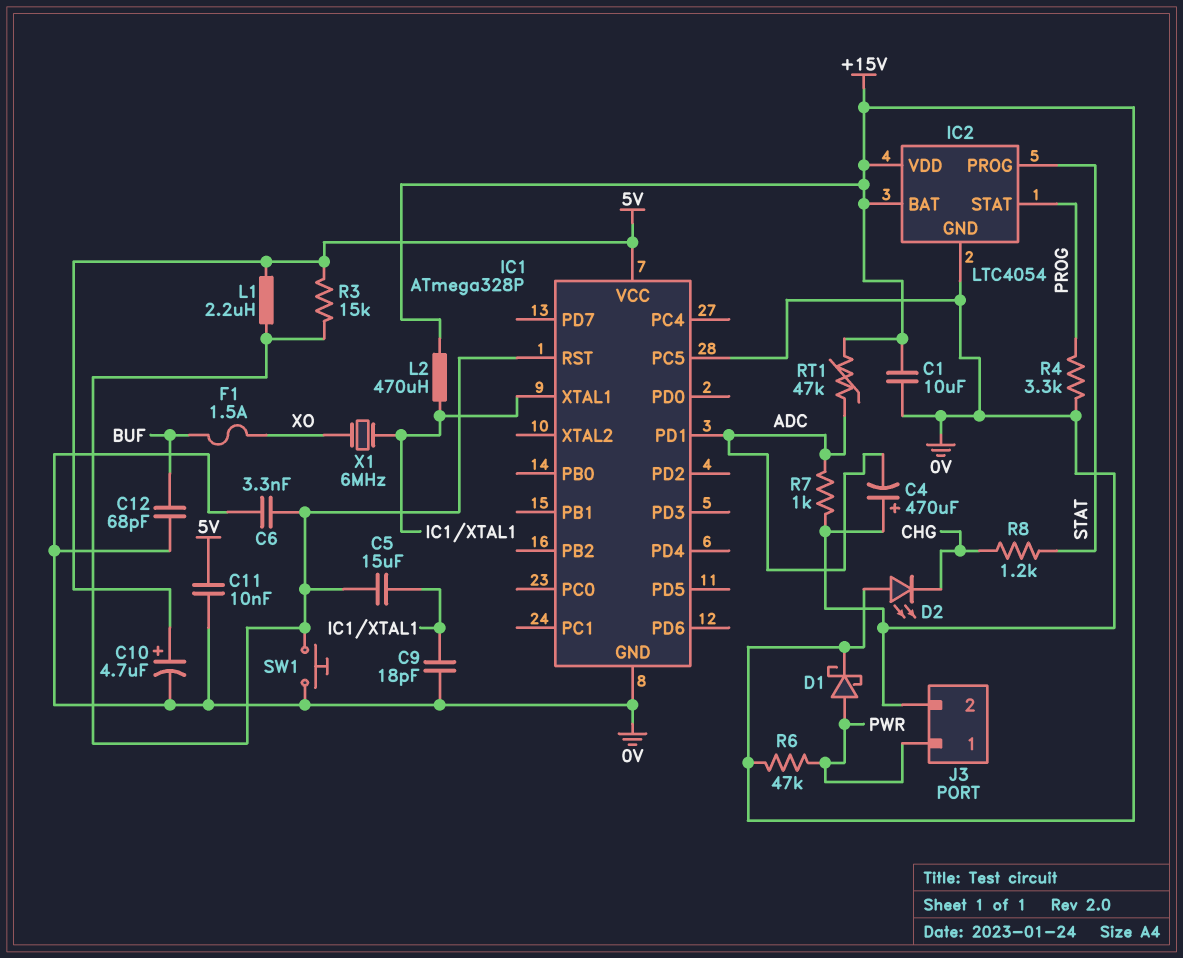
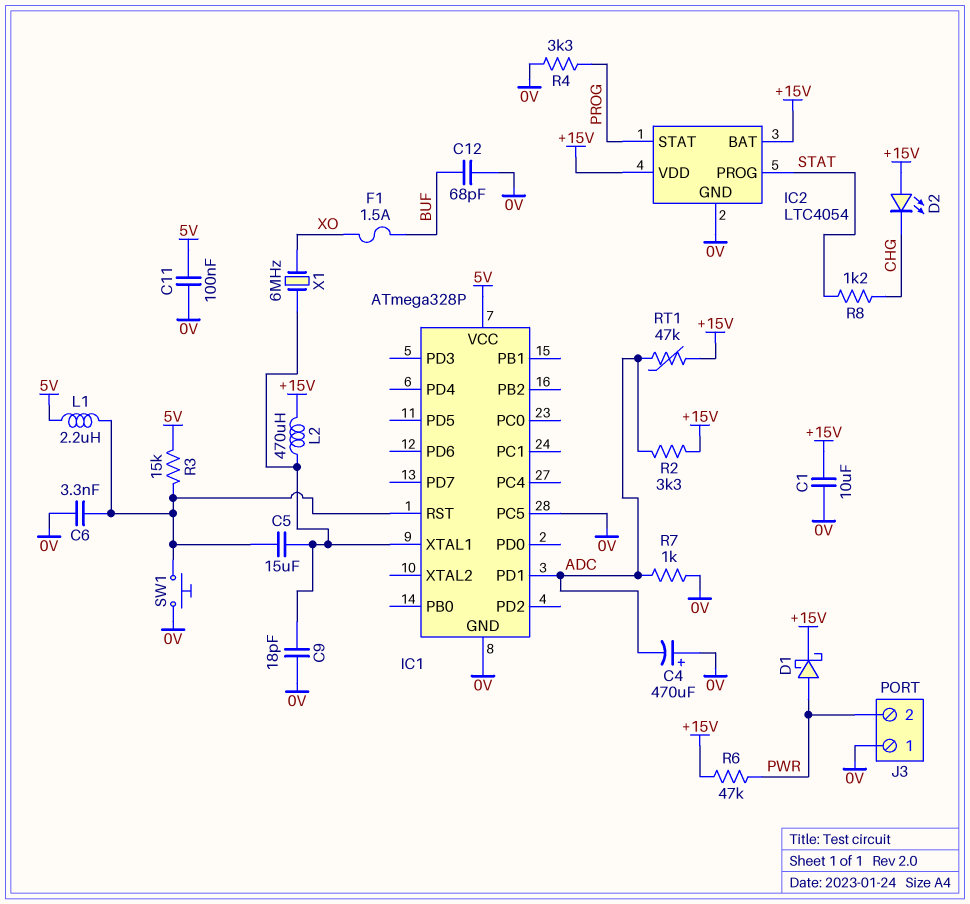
C10: 4.7uF (plus 5V, minus 0V) -> none
C11: 10nF (0V, 5V) -> 100nF (0V, 5V)
J3 pin 1: PWR -> 0V
J3 pin 2: 0V -> PWR
R2: none -> 3.3k (+15V, ADC)

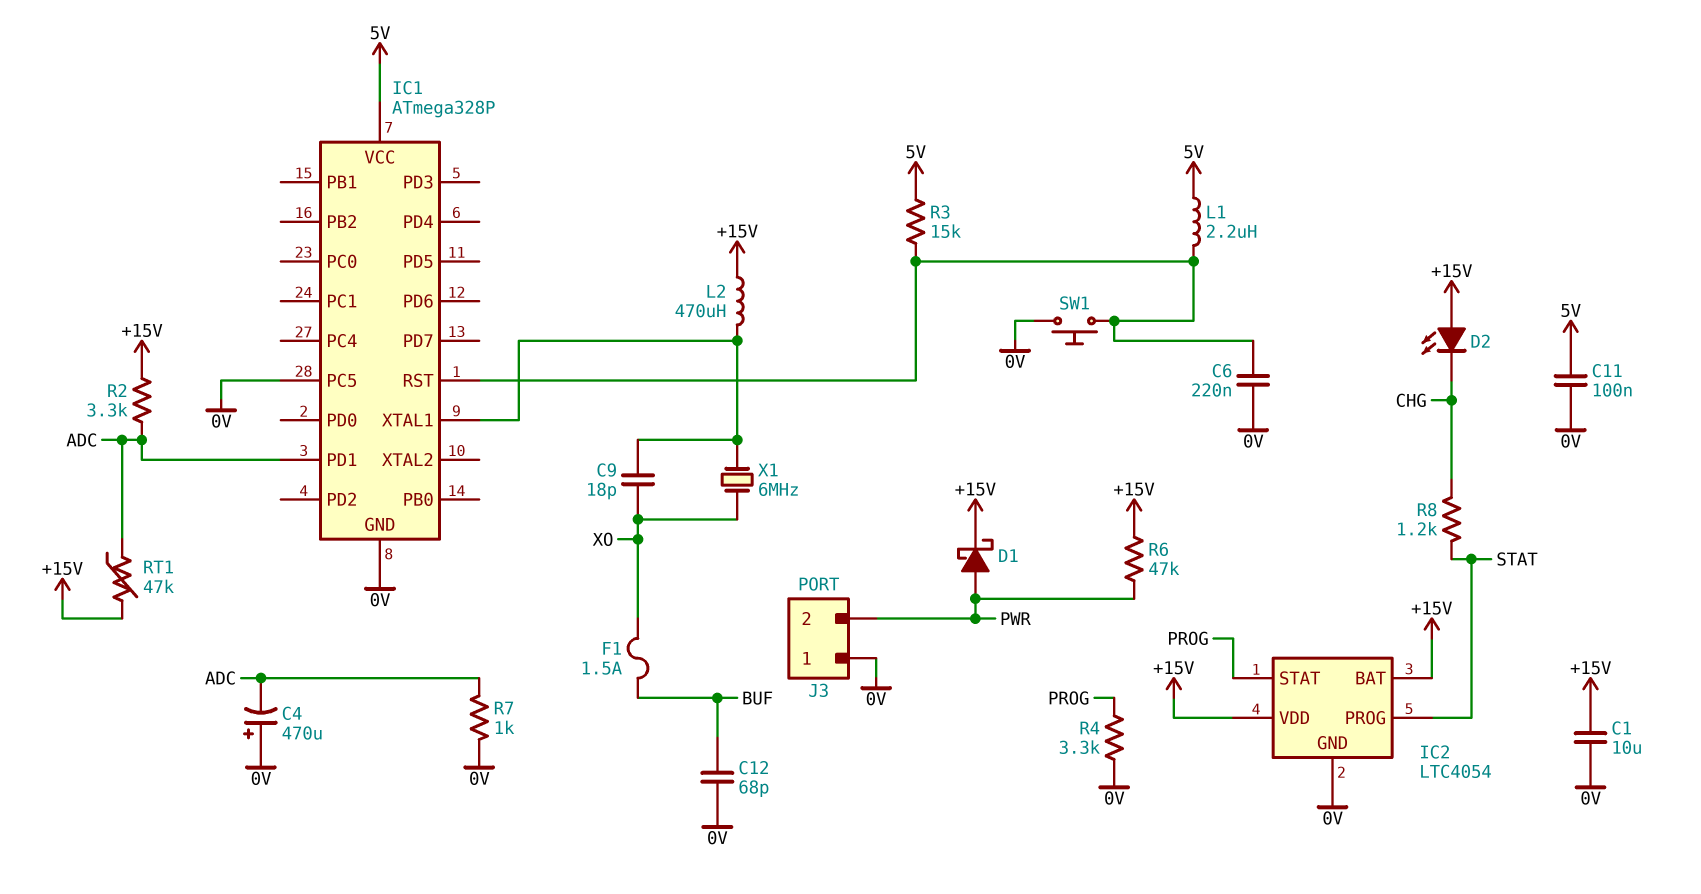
C5: 15uF (IC1/RST, IC1/XTAL1) -> none
C6: 3.3nF (0V, IC1/RST) -> 220nF (0V, IC1/RST)
C9: 18pF (0V, IC1/XTAL1) -> 18pF (IC1/XTAL1, XO)

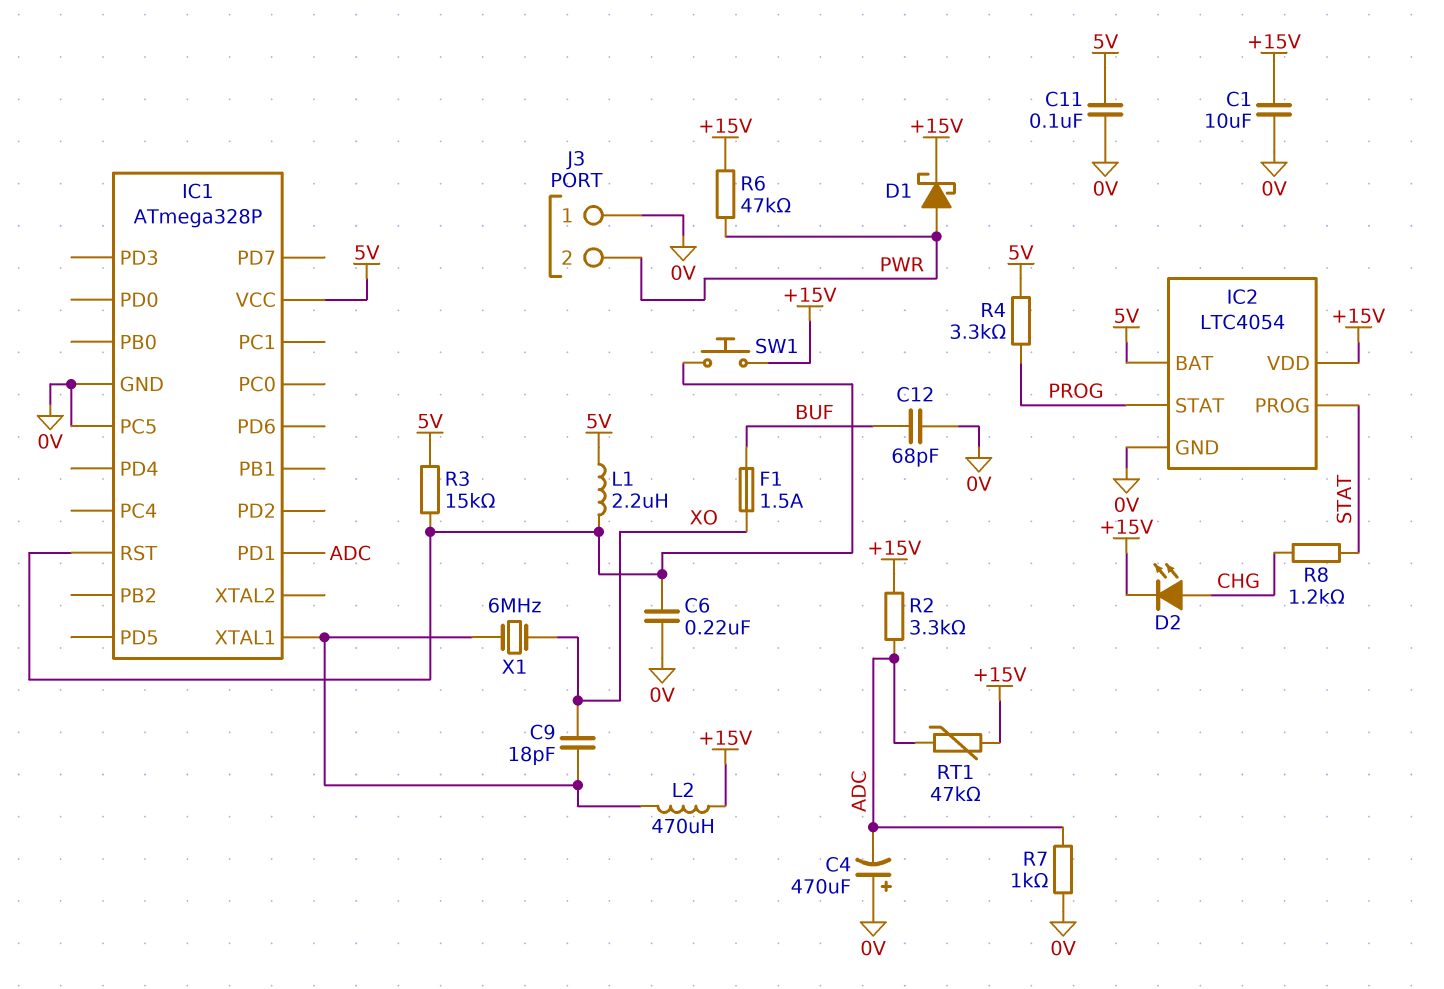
D2: LED (A +15V, K CHG) -> LED (A CHG, K +15V)
IC2 pin BAT: +15V -> 5V
R4: 3.3k (0V, PROG) -> 3.3k (5V, PROG)
SW1: button (0V, IC1/RST) -> button (+15V, IC1/RST)

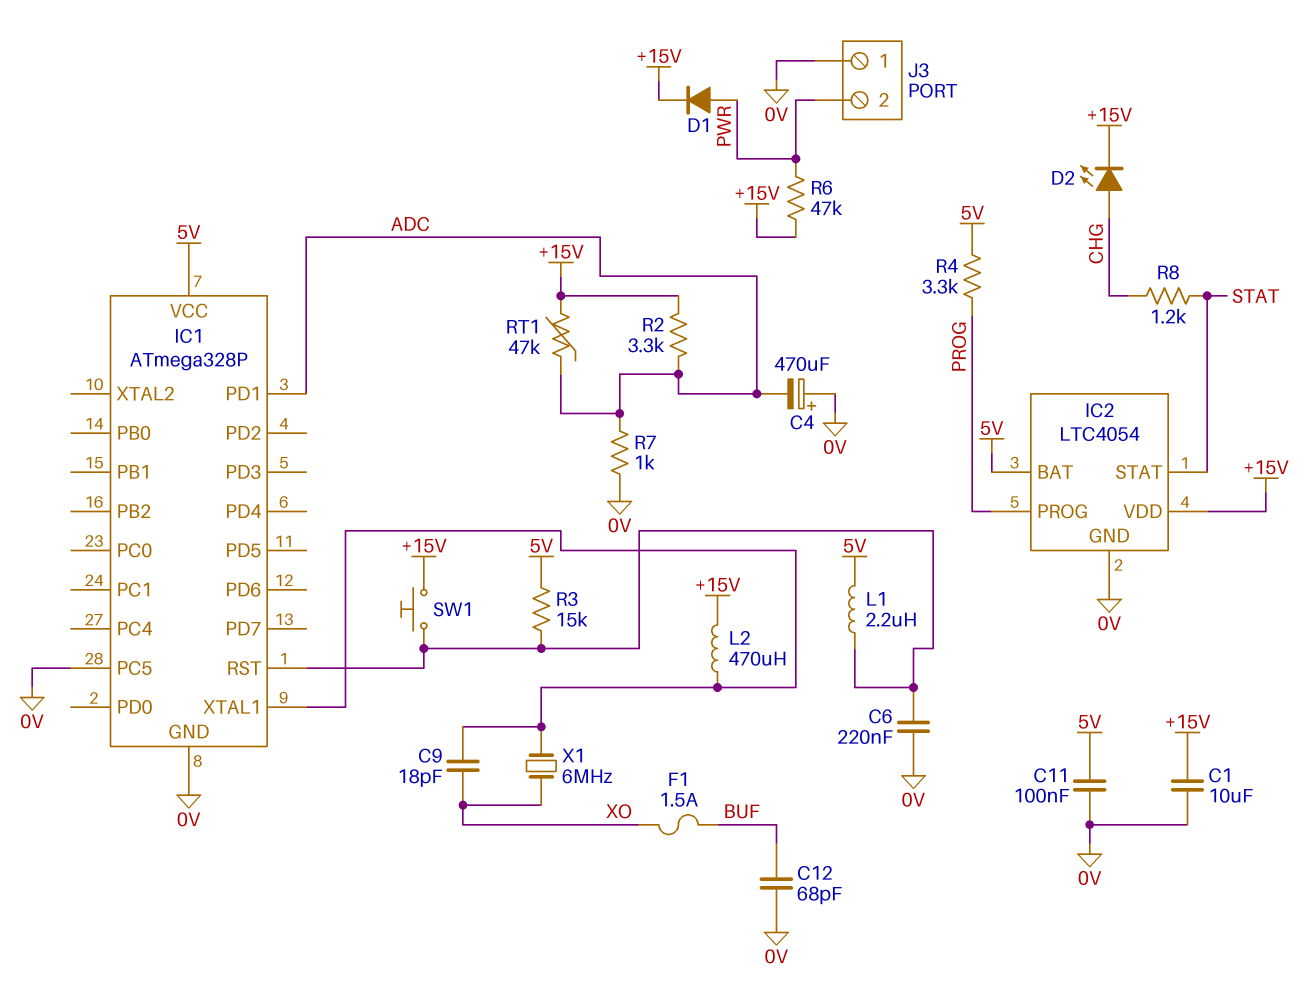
D1: schottky (A PWR, K +15V) -> diode (A PWR, K +15V)
IC2 pin PROG: STAT -> PROG
IC2 pin STAT: PROG -> STAT

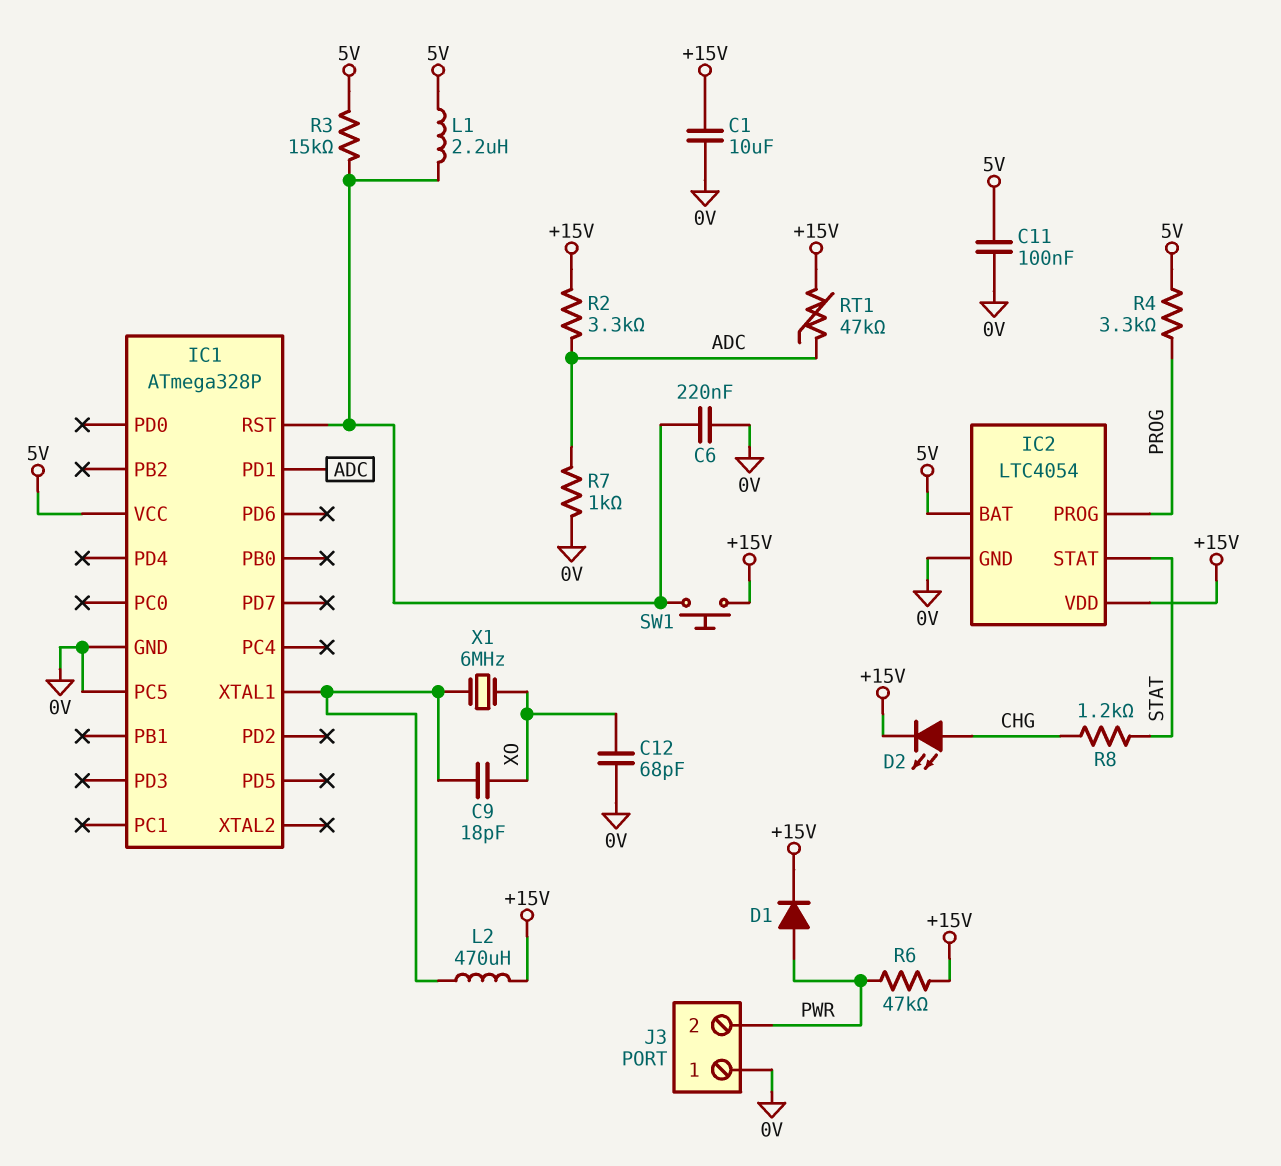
C4: 470uF (plus 0V, minus ADC) -> none
C12: 68pF (0V, BUF) -> 68pF (0V, XO)
F1: 1.5A (BUF, XO) -> none

